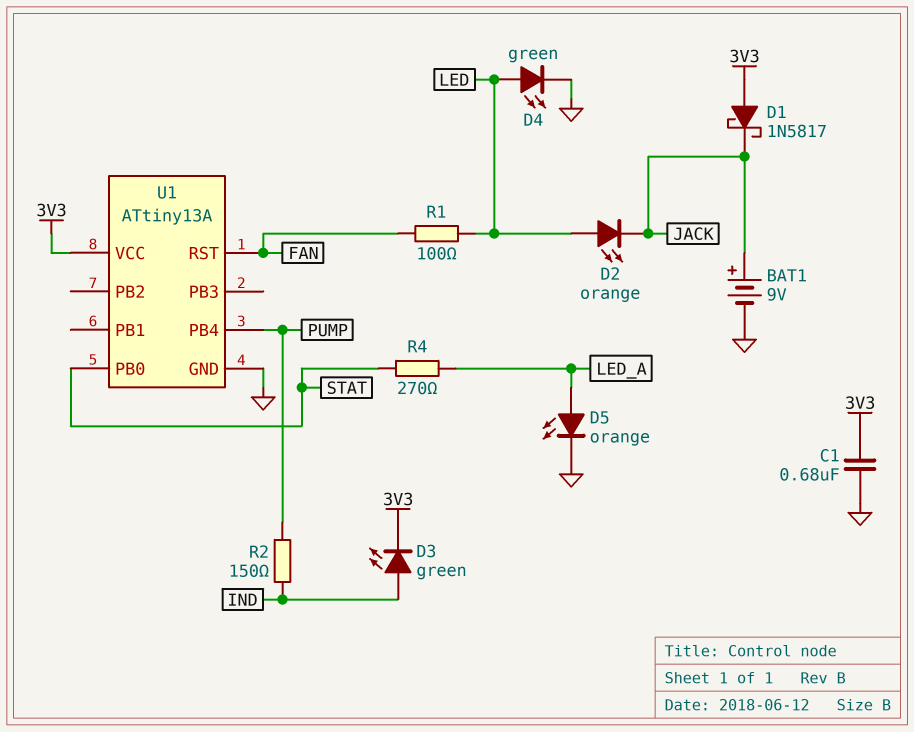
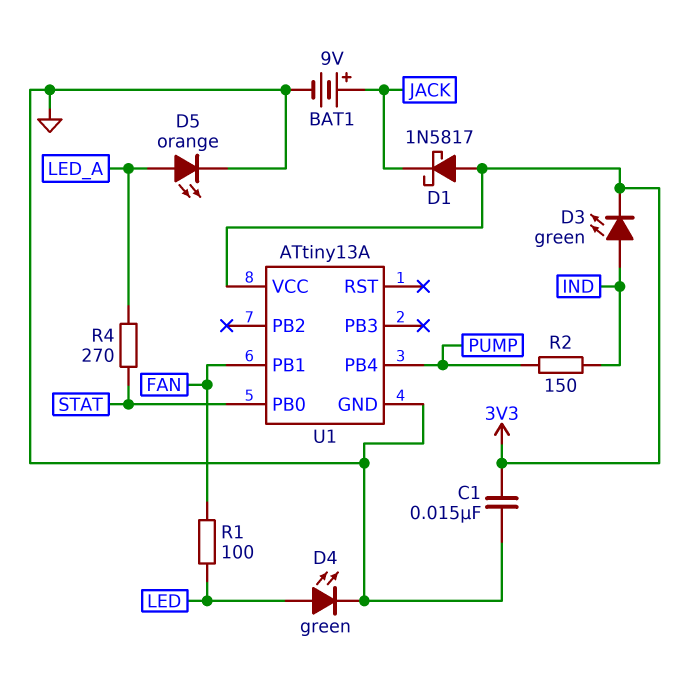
C1: 680nF (3V3, GND) -> 15nF (3V3, GND)
D2: LED orange (A LED, K JACK) -> none
U1 pin PB1: none -> FAN
U1 pin RST: FAN -> none

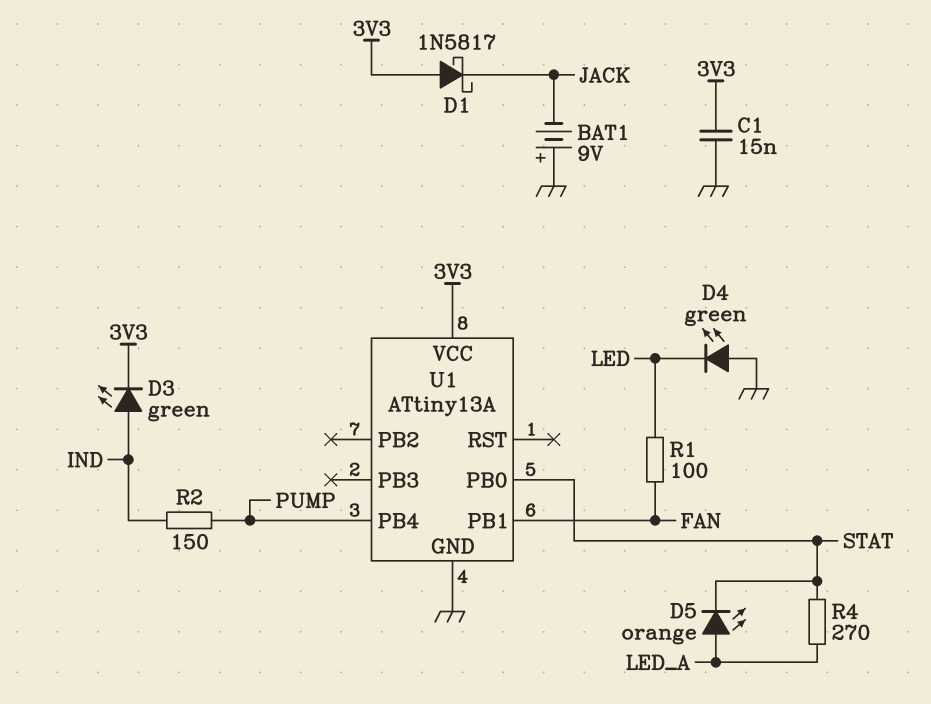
BAT1: 9V (plus JACK, minus GND) -> 9V (plus GND, minus JACK)
D4: LED green (A LED, K GND) -> LED green (A GND, K LED)
D5: LED orange (A LED_A, K GND) -> LED orange (A LED_A, K STAT)

